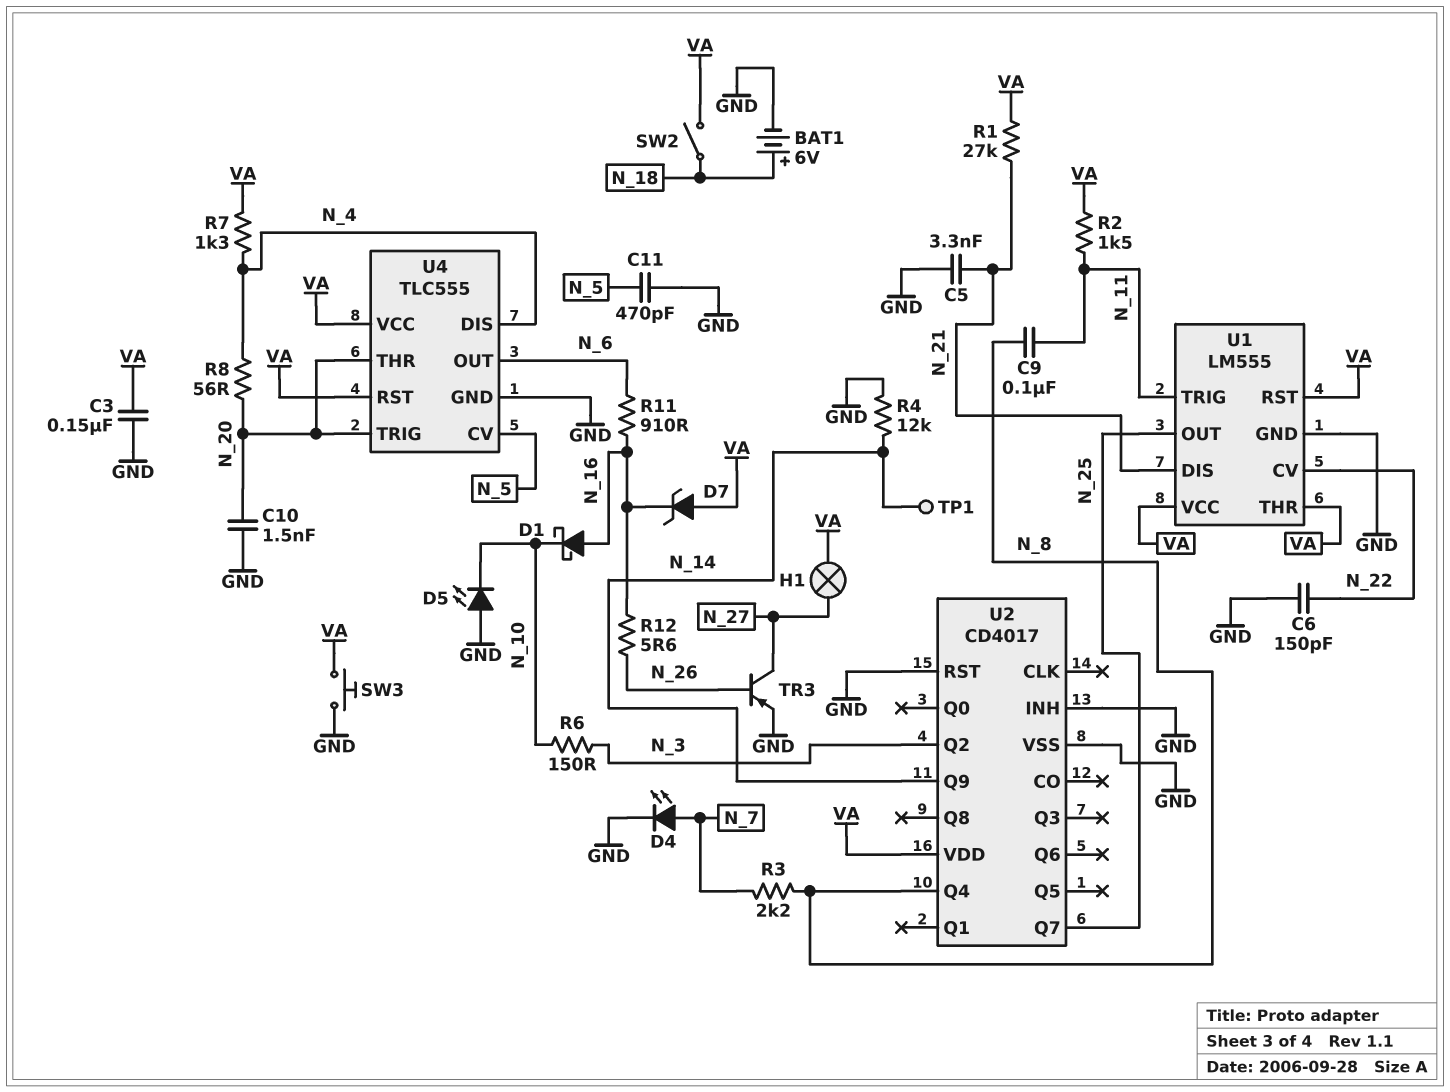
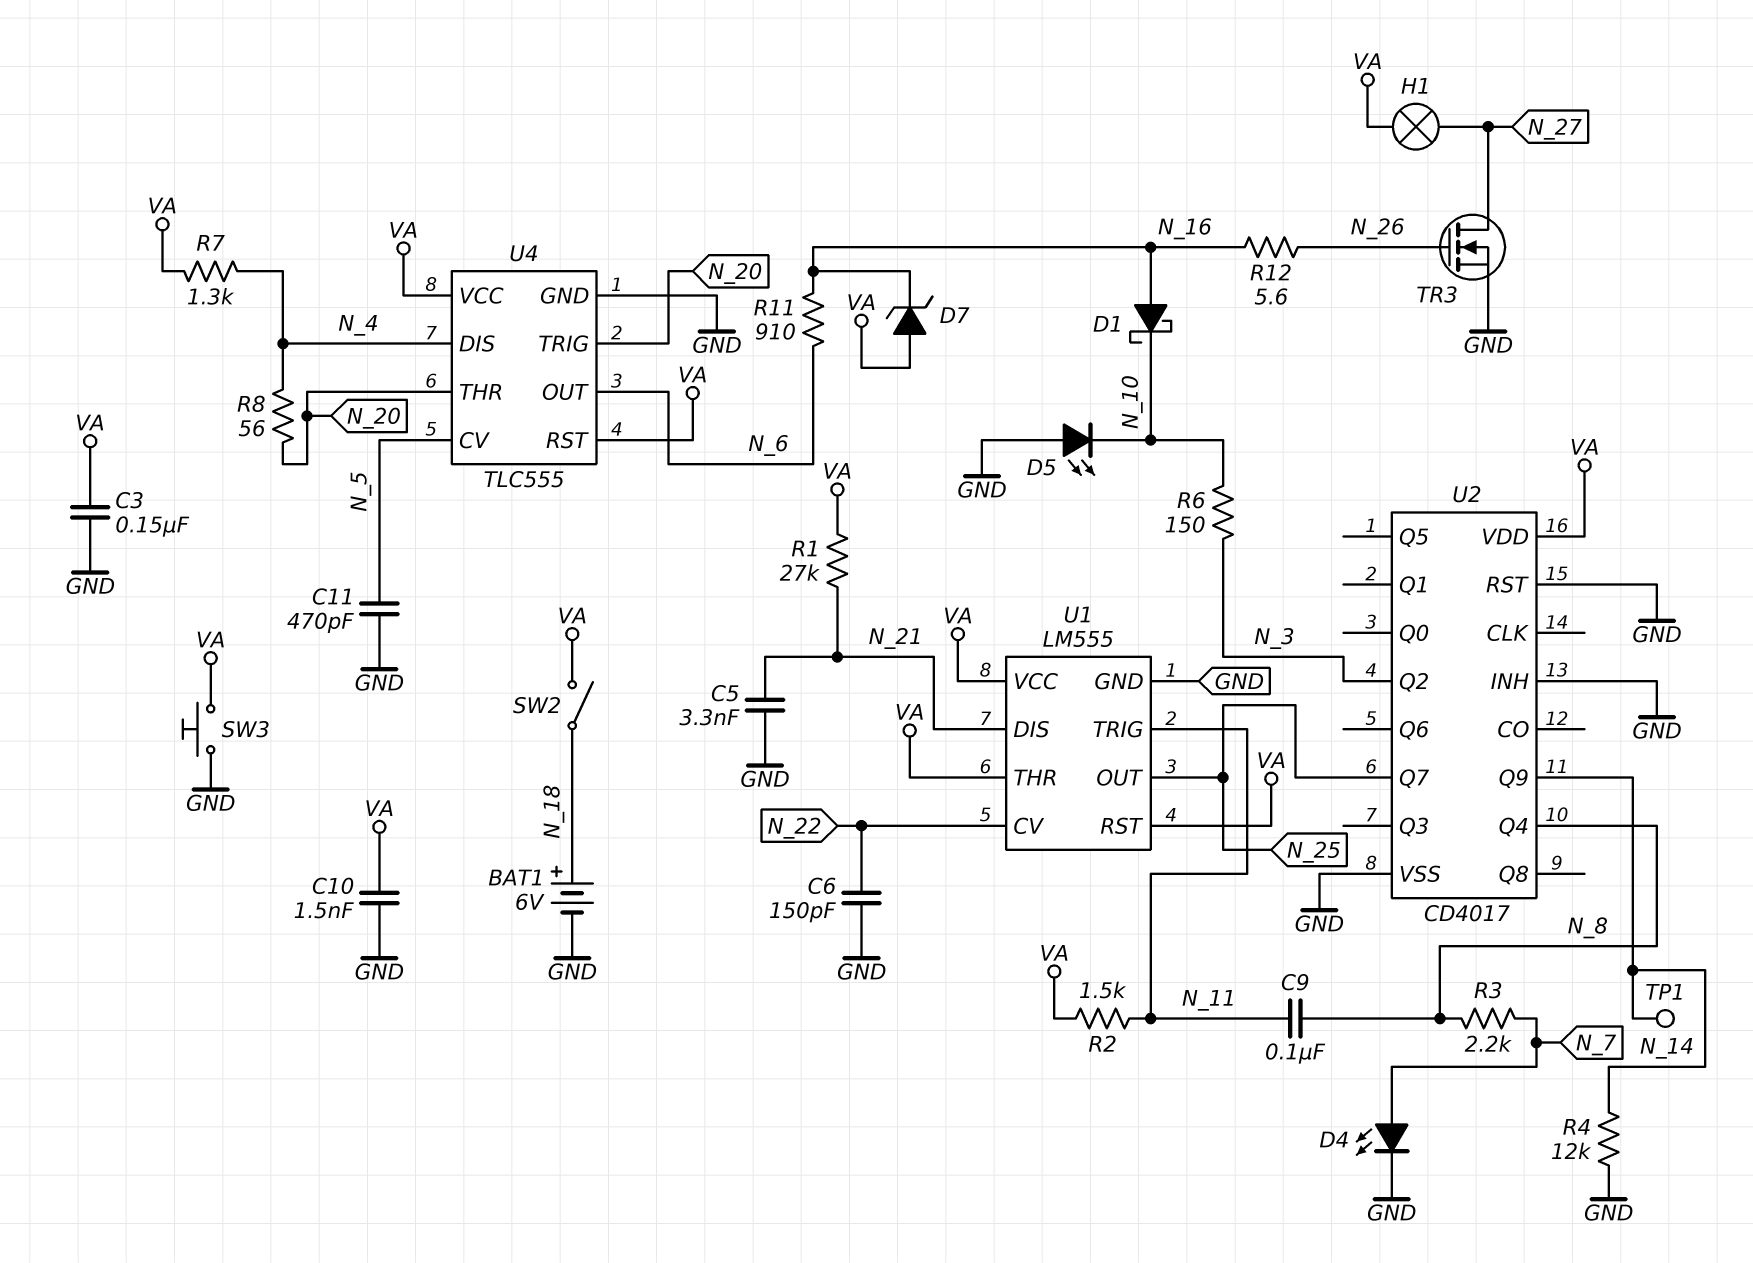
C10: 1.5nF (GND, N_20) -> 1.5nF (GND, VA)
TR3: PNP (B N_26, C N_27, E GND) -> NMOS (G N_26, D N_27, S GND)

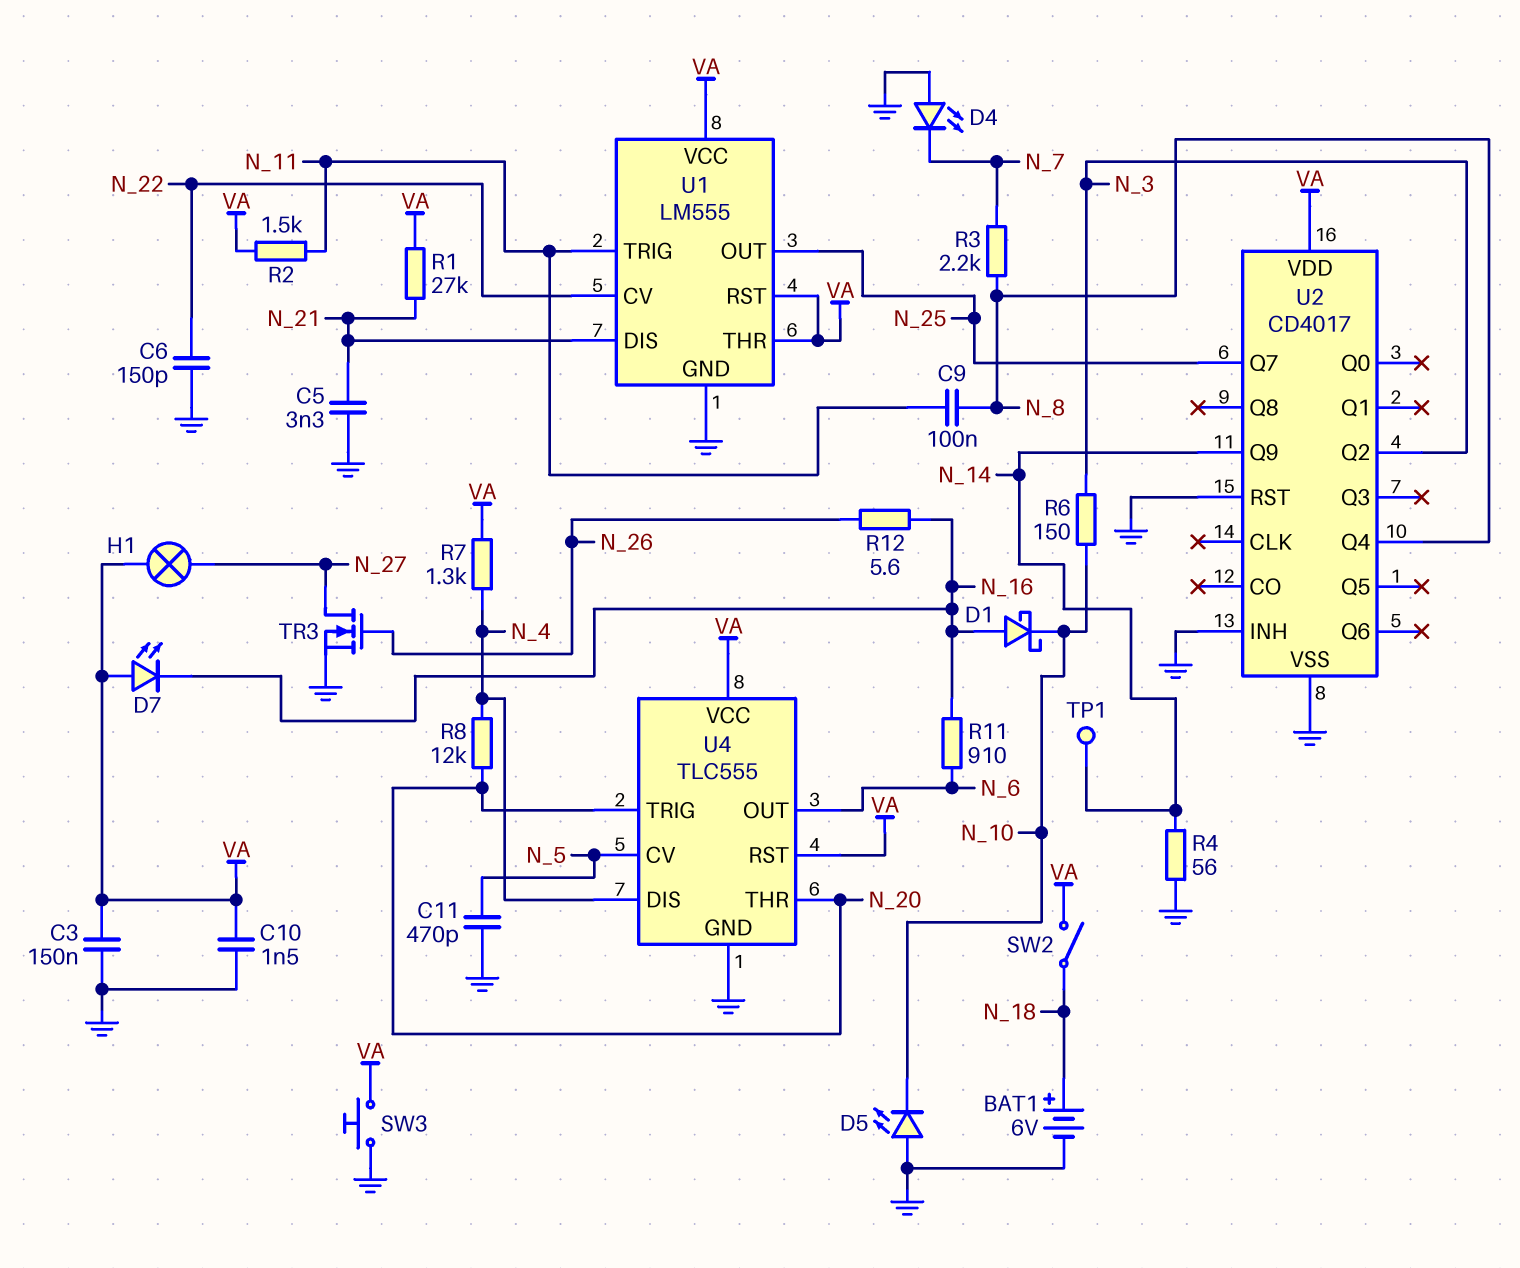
D4: LED (A N_7, K GND) -> LED (A GND, K N_7)
D7: zener (A VA, K N_16) -> LED (A VA, K N_16)
R4: 12k (GND, N_14) -> 56 (GND, N_14)
R8: 56 (N_4, N_20) -> 12k (N_4, N_20)

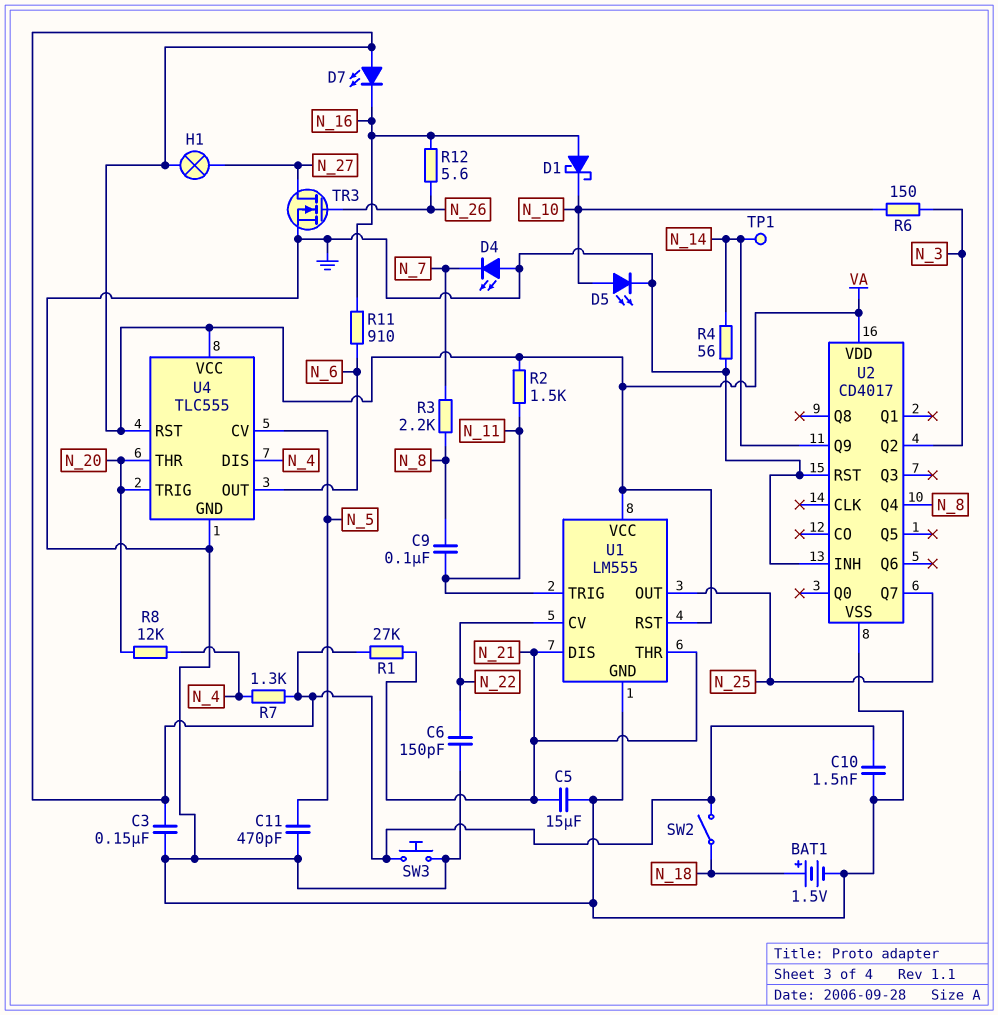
BAT1: 6V (plus N_18, minus GND) -> 1.5V (plus N_18, minus GND)
C5: 3.3nF (GND, N_21) -> 15uF (GND, N_21)
D5: LED (A GND, K N_10) -> LED (A N_10, K GND)
U1 pin THR: VA -> N_21

